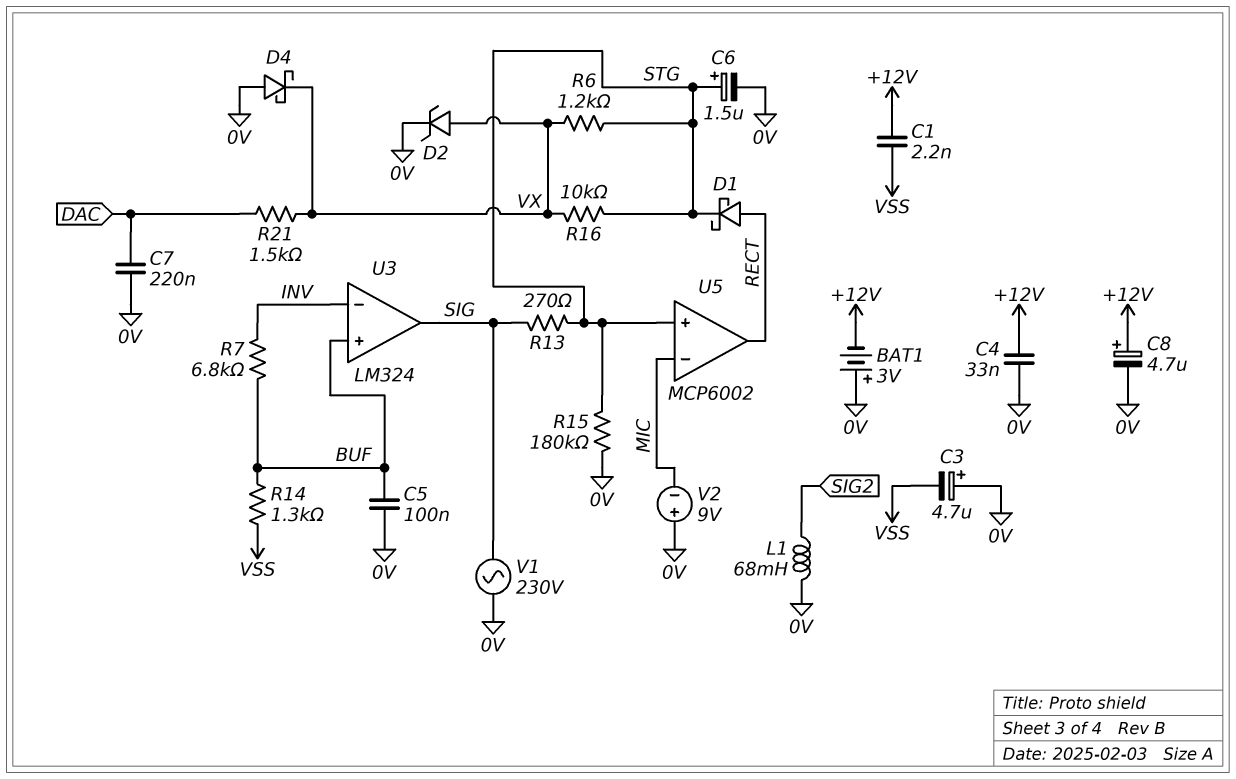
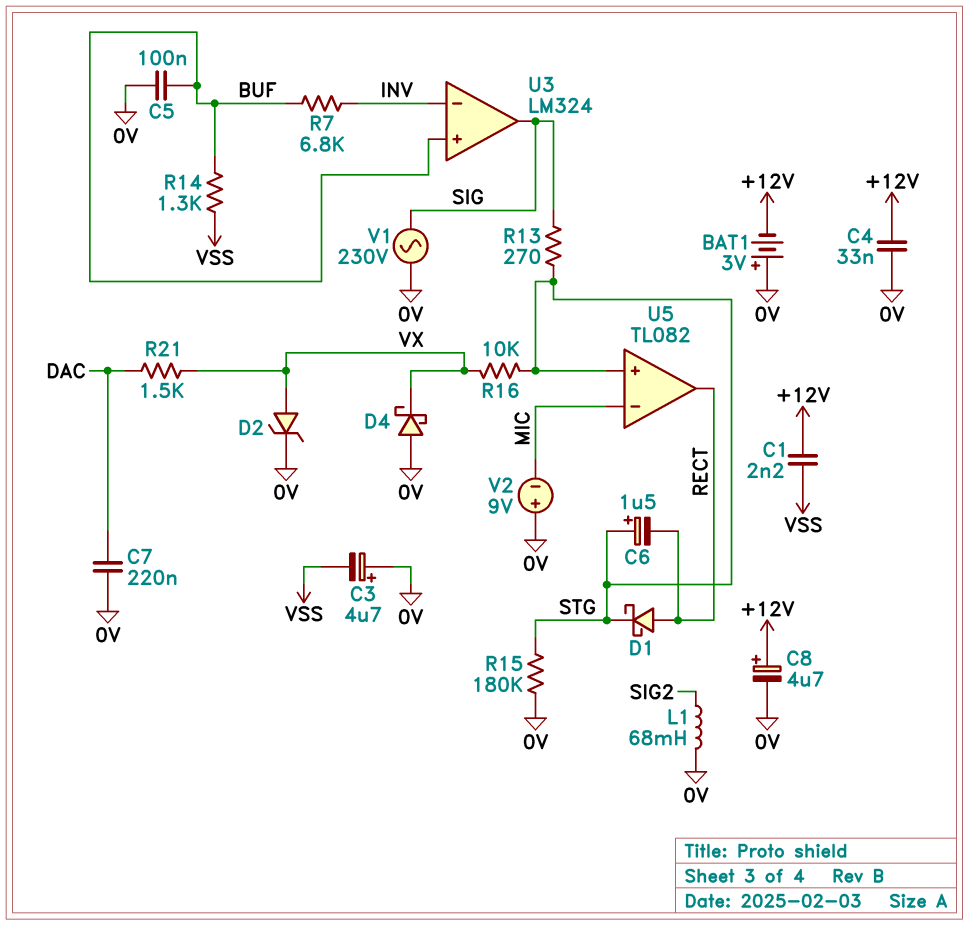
C6: 1.5uF (plus STG, minus 0V) -> 1.5uF (plus STG, minus RECT)
R6: 1.2k (STG, VX) -> none
U5: MCP6002 -> TL082

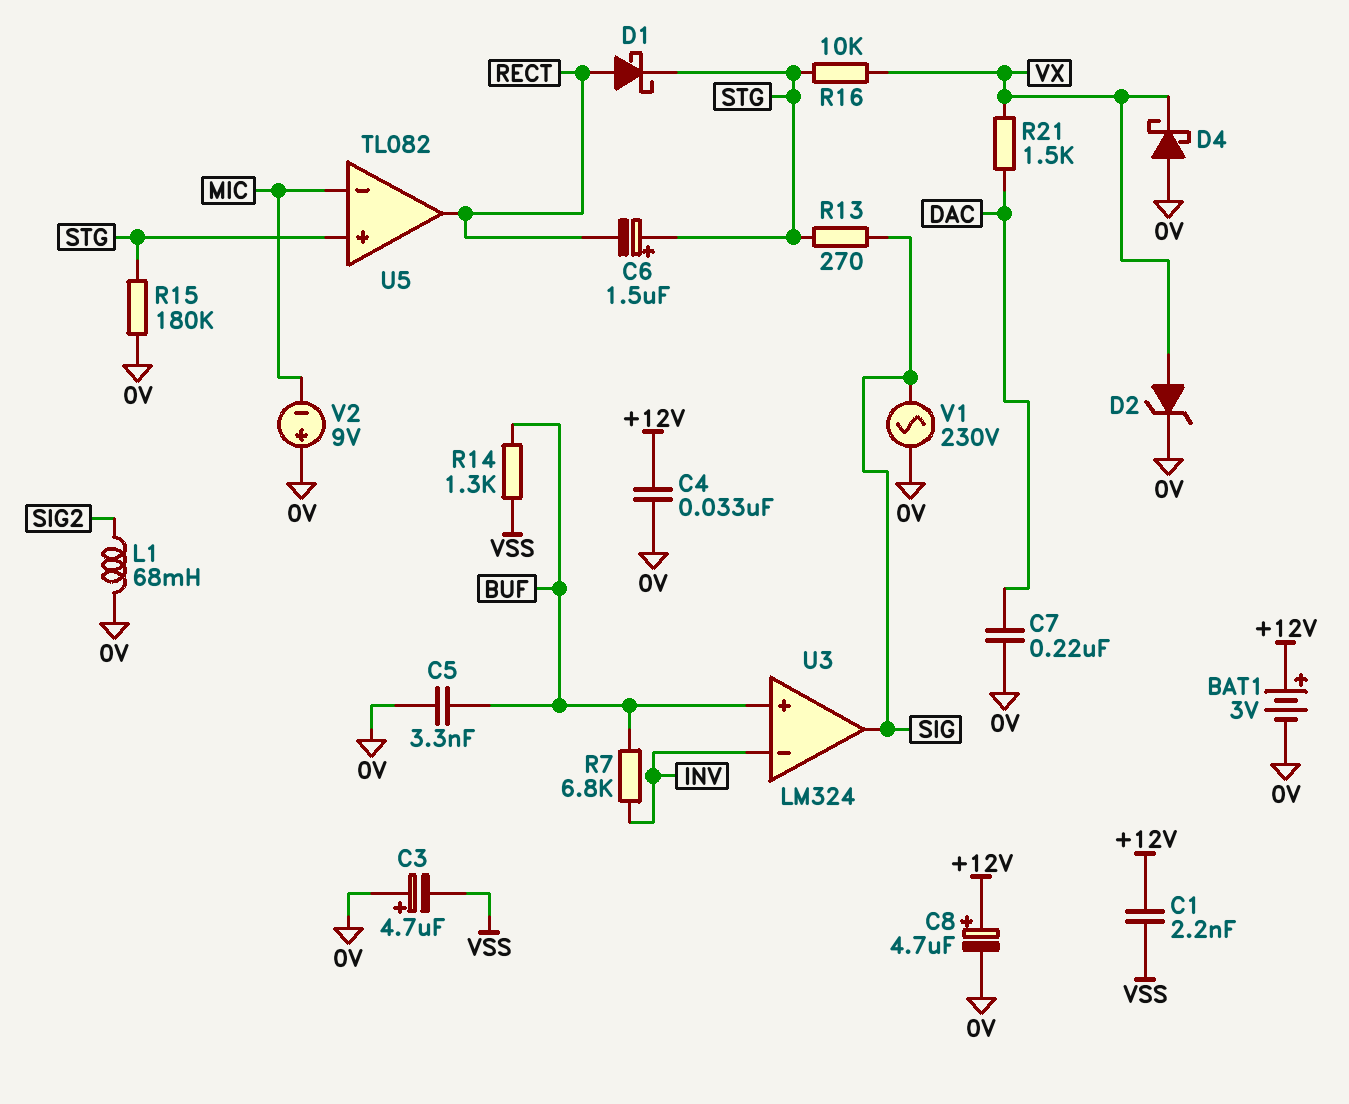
BAT1: 3V (plus 0V, minus +12V) -> 3V (plus +12V, minus 0V)
C5: 100nF (0V, BUF) -> 3.3nF (0V, BUF)

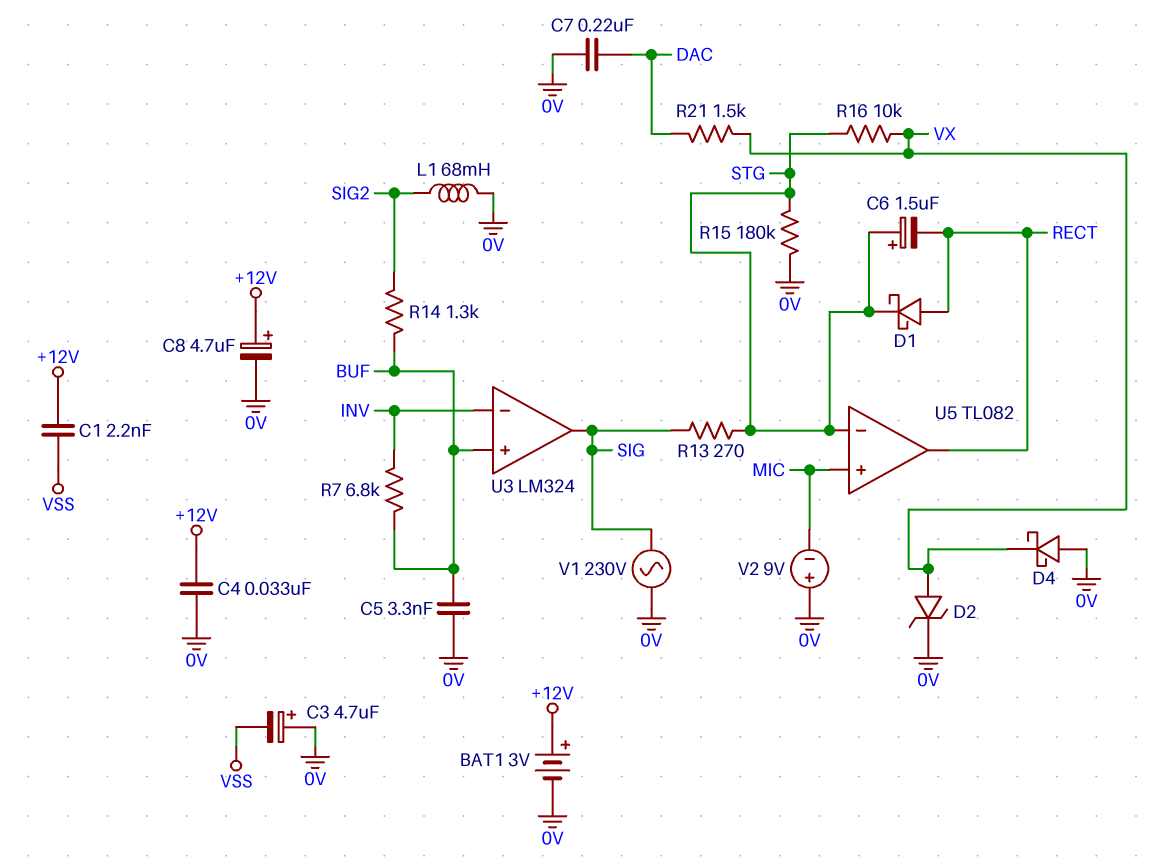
R14: 1.3k (BUF, VSS) -> 1.3k (BUF, SIG2)
U5 pin in+: STG -> MIC
U5 pin in-: MIC -> STG

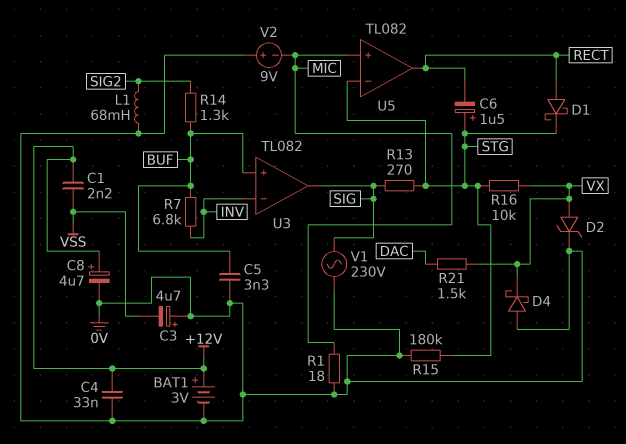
C7: 220nF (0V, DAC) -> none
R1: none -> 18 (0V, MIC)
U3: LM324 -> TL082

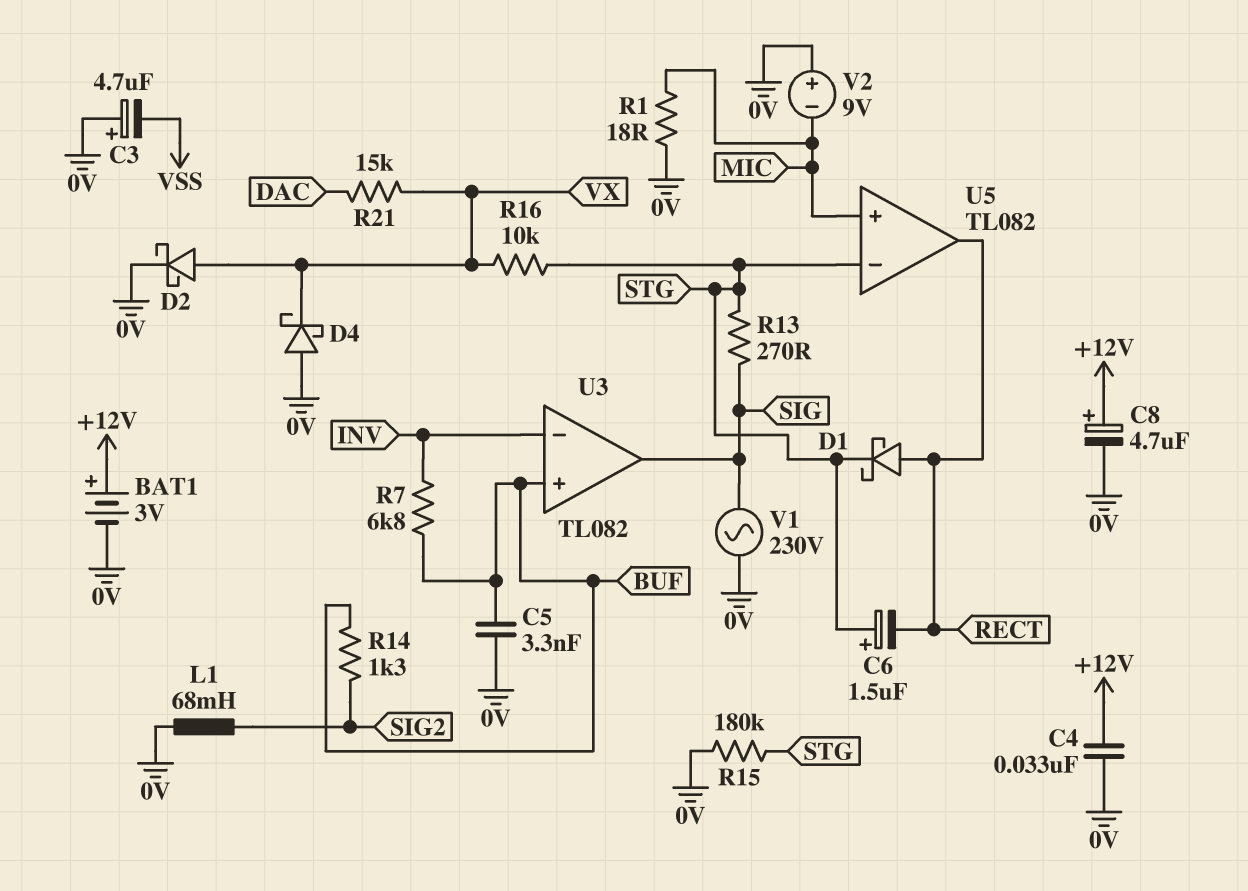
C1: 2.2nF (+12V, VSS) -> none
D2: zener (A VX, K 0V) -> schottky (A VX, K 0V)
R21: 1.5k (DAC, VX) -> 15k (DAC, VX)

